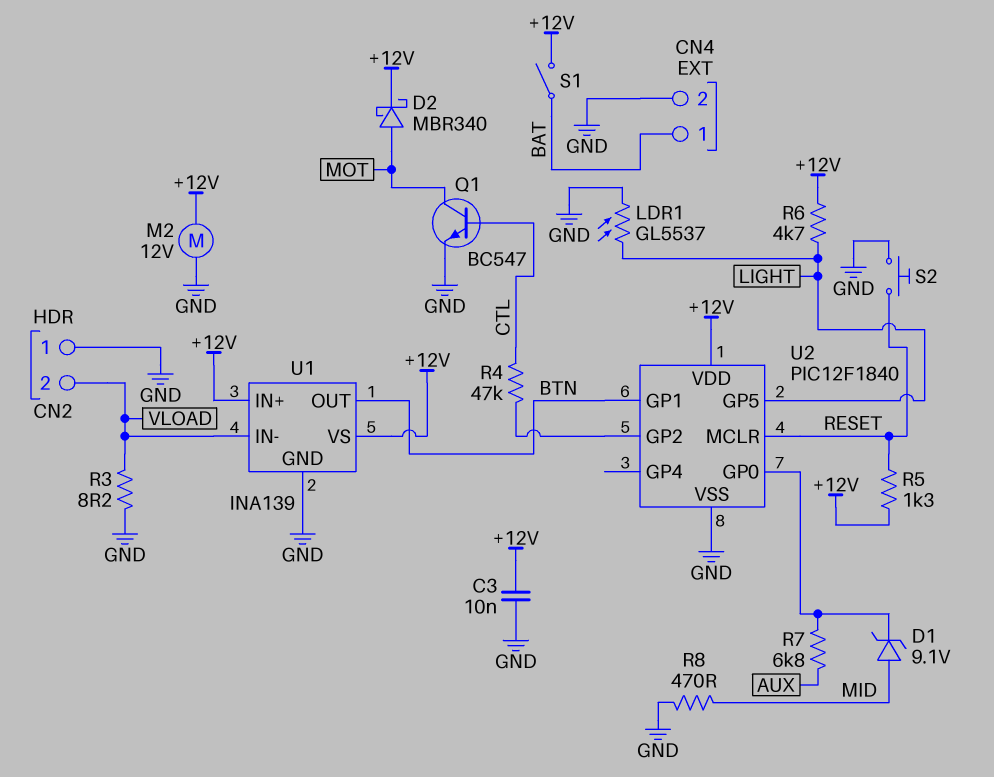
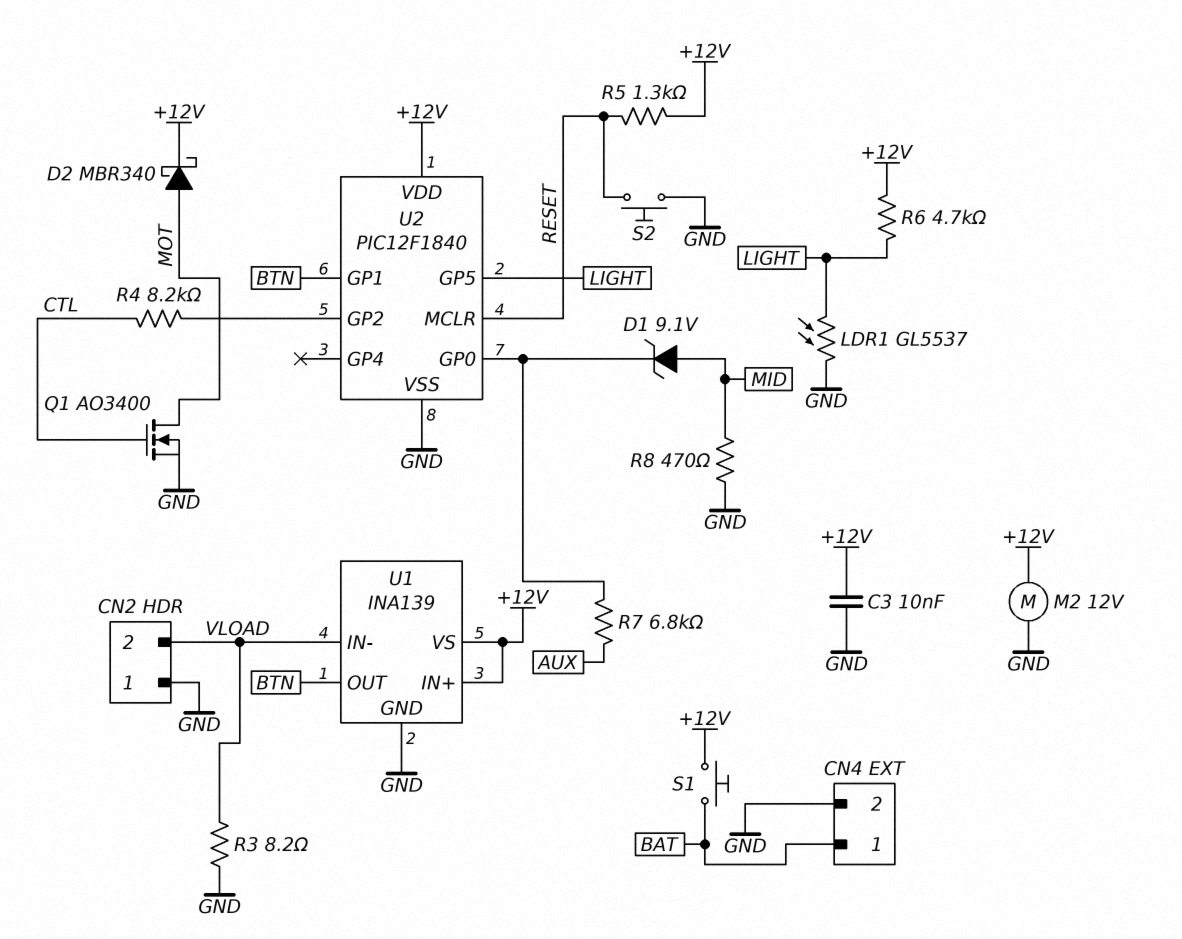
Q1: NPN BC547 (B CTL, C MOT, E GND) -> NMOS AO3400 (G CTL, D MOT, S GND)
R4: 47k (CTL, U2/GP2) -> 8.2k (CTL, U2/GP2)
S1: switch (+12V, BAT) -> button (+12V, BAT)

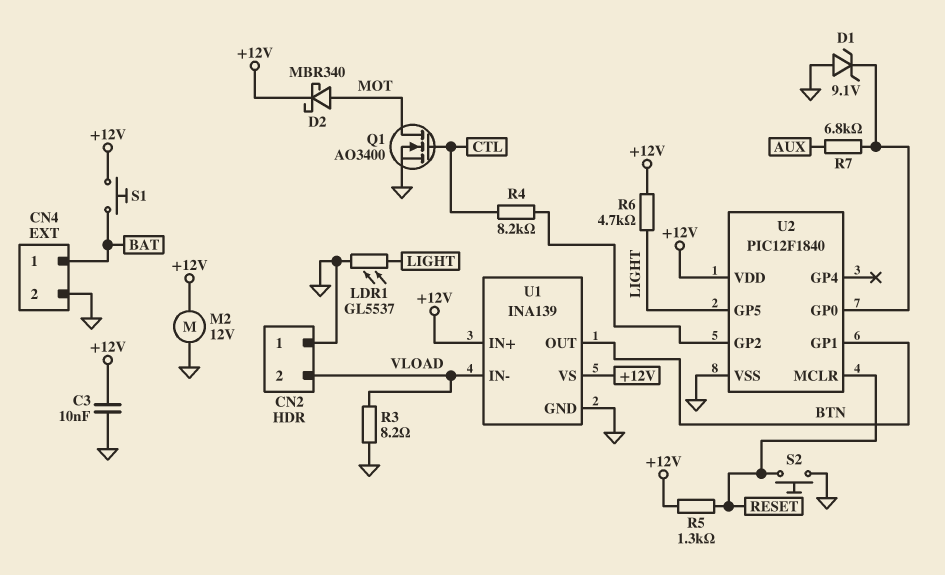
D1: zener 9.1V (A MID, K U2/GP0) -> zener 9.1V (A GND, K U2/GP0)
R8: 470 (GND, MID) -> none

